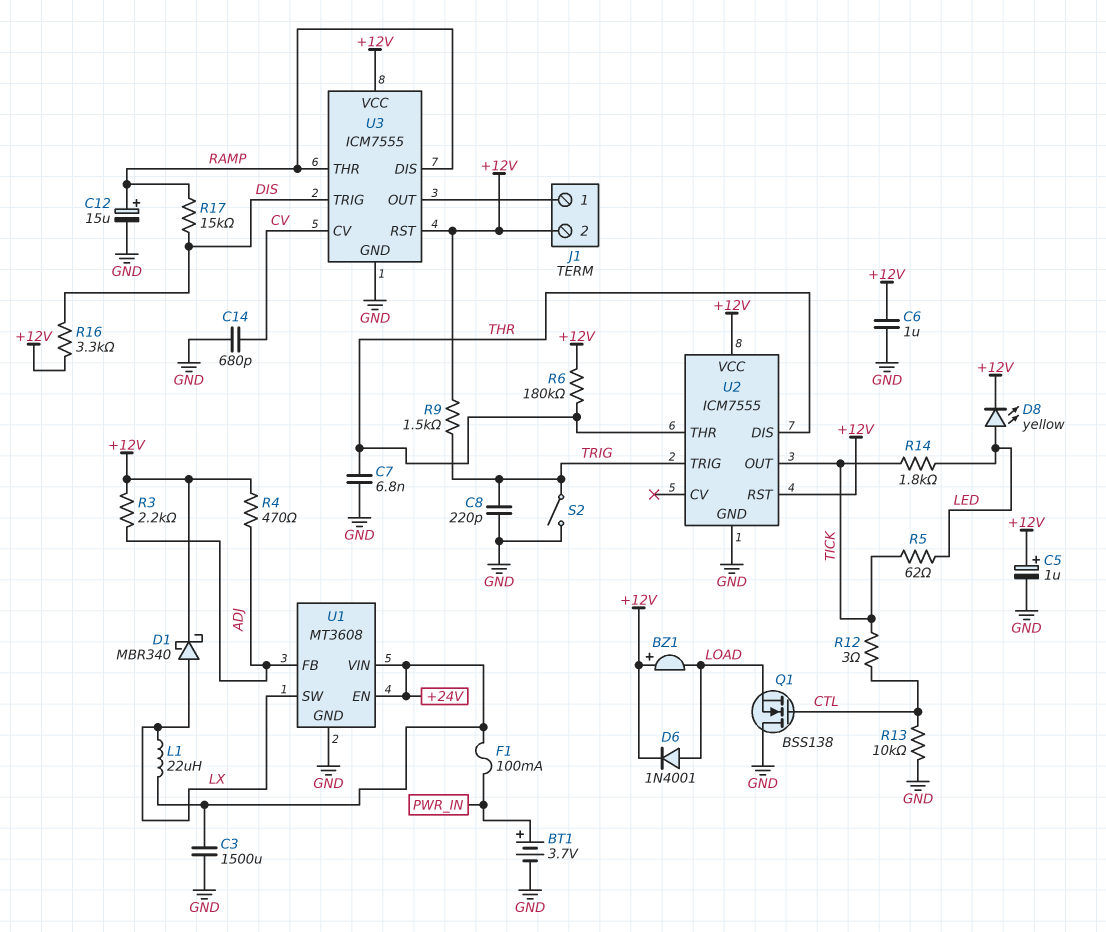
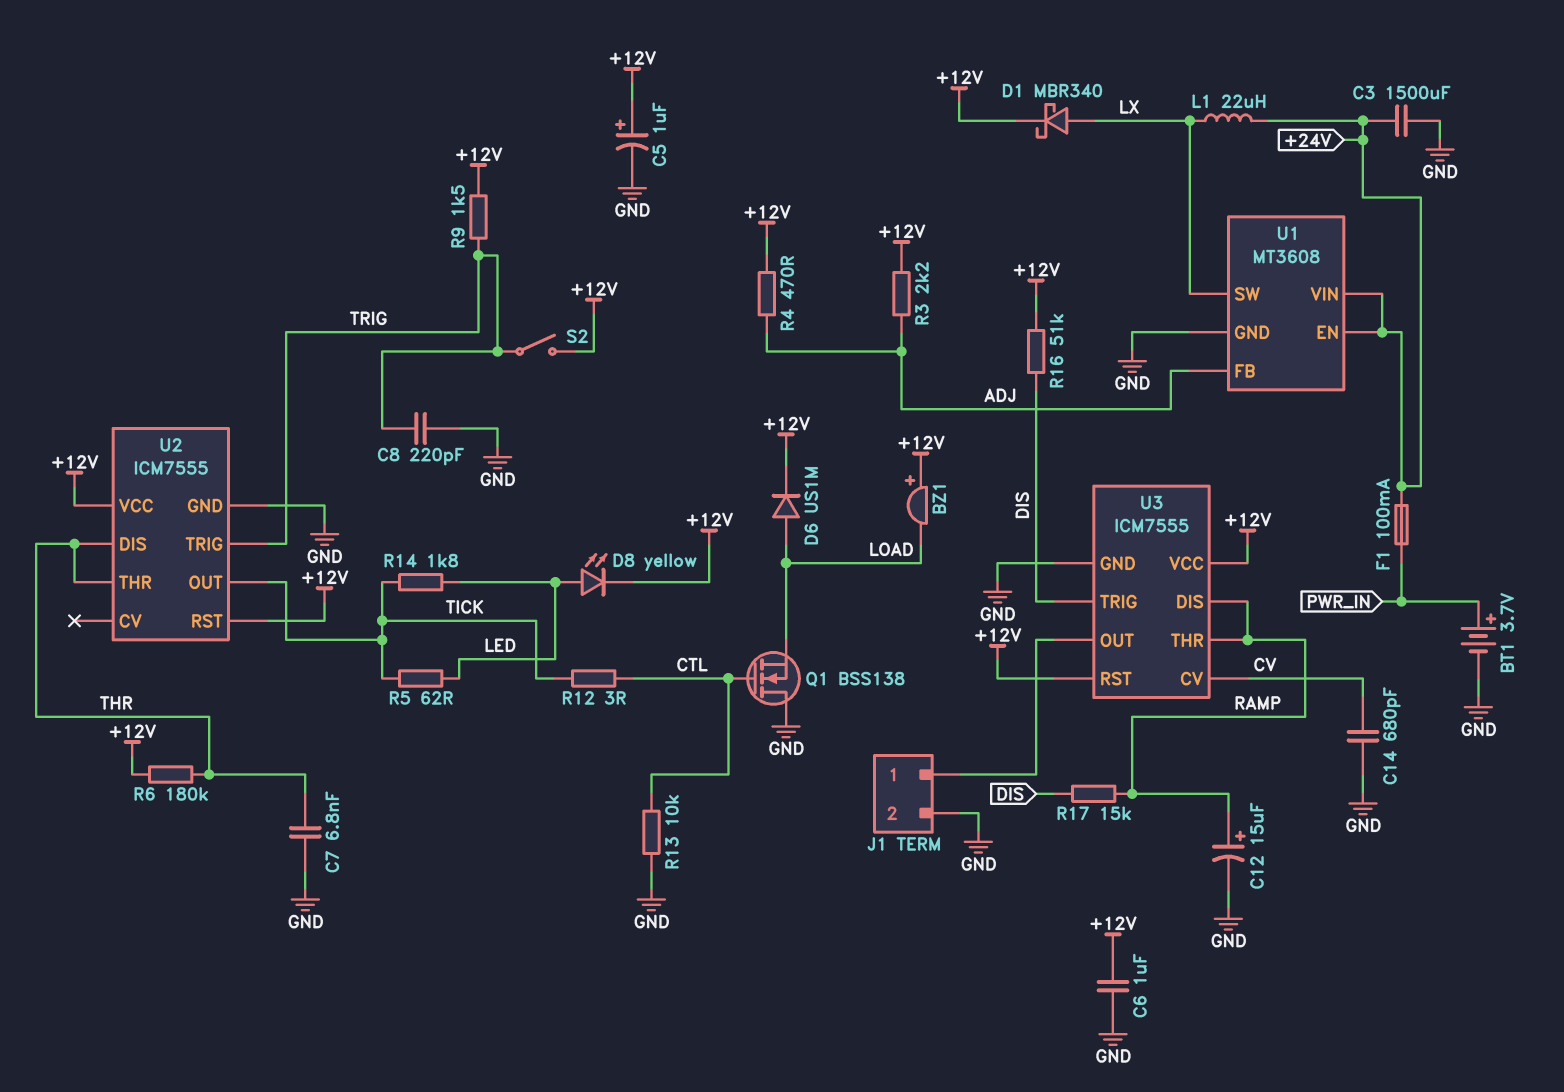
D6: diode 1N4001 (A LOAD, K +12V) -> diode US1M (A LOAD, K +12V)
J1 pin 2: +12V -> GND
R16: 3.3k (+12V, DIS) -> 51k (+12V, DIS)
S2: switch (GND, TRIG) -> switch (+12V, TRIG)

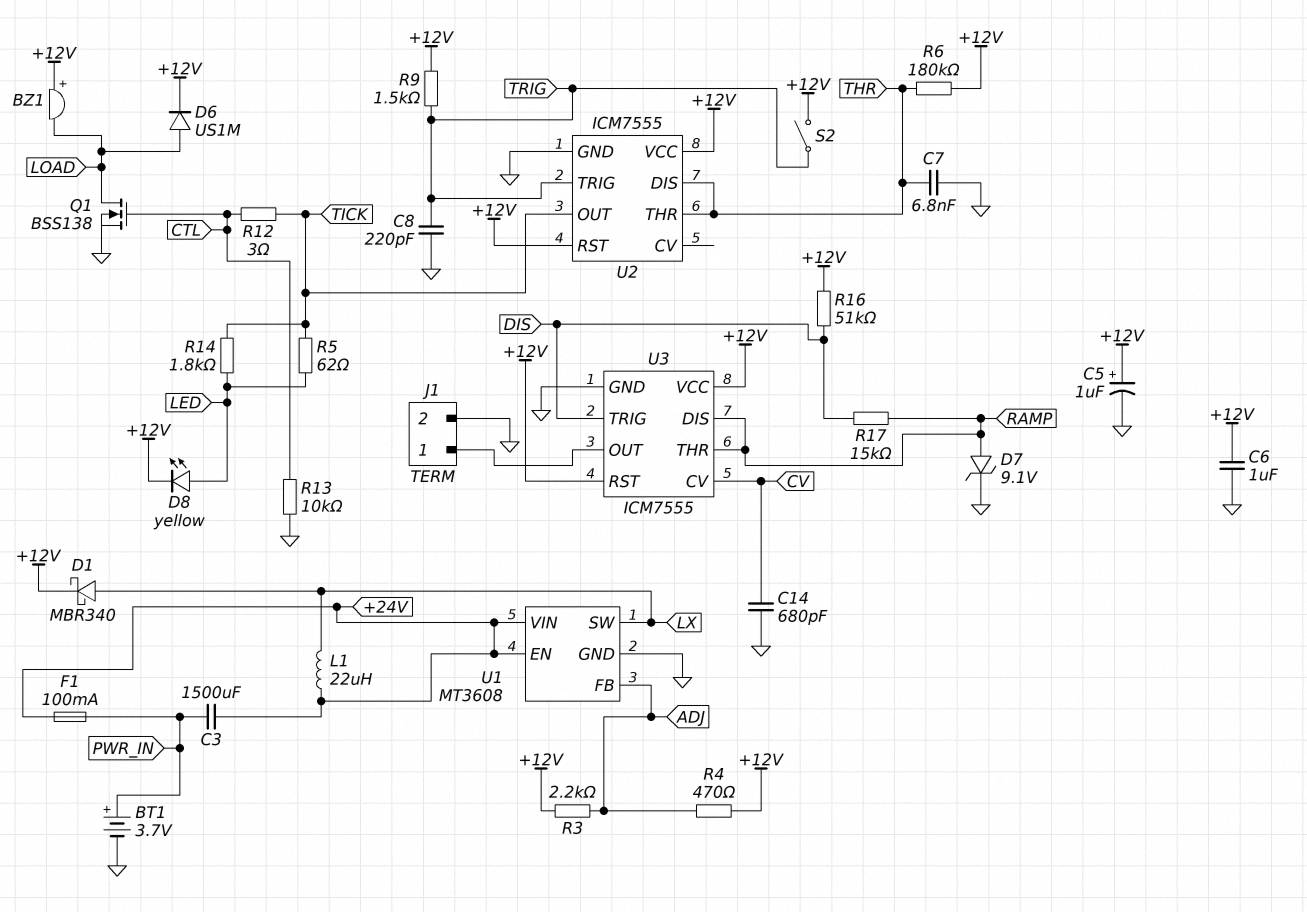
C3: 1500uF (+24V, GND) -> 1500uF (+24V, PWR_IN)
C12: 15uF (plus RAMP, minus GND) -> none
D7: none -> zener 9.1V (A RAMP, K GND)
Q1: NMOS BSS138 (G CTL, D GND, S LOAD) -> NMOS BSS138 (G CTL, D LOAD, S GND)

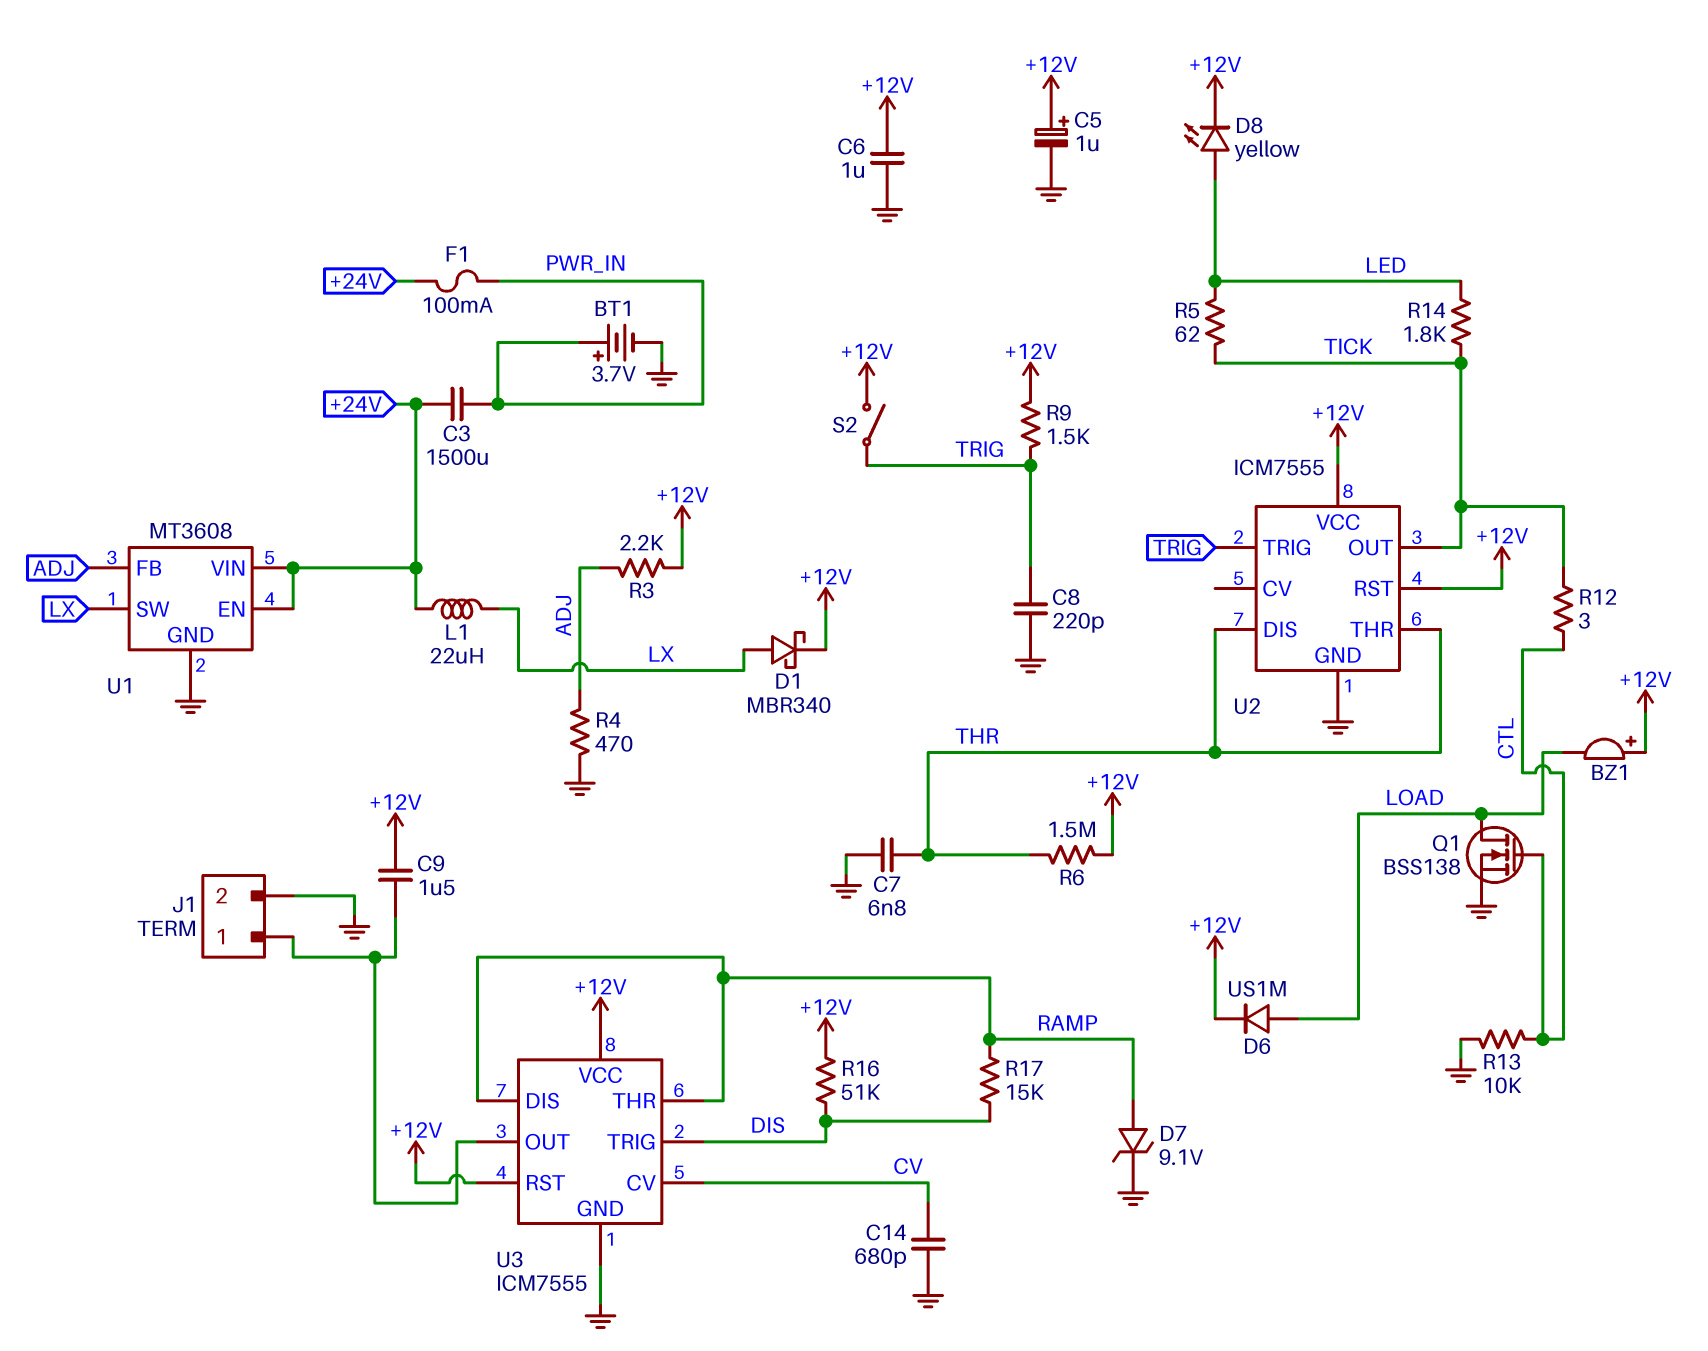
C9: none -> 1.5uF (+12V, J1/1)
R4: 470 (+12V, ADJ) -> 470 (ADJ, GND)
R6: 180k (+12V, THR) -> 1.5M (+12V, THR)

